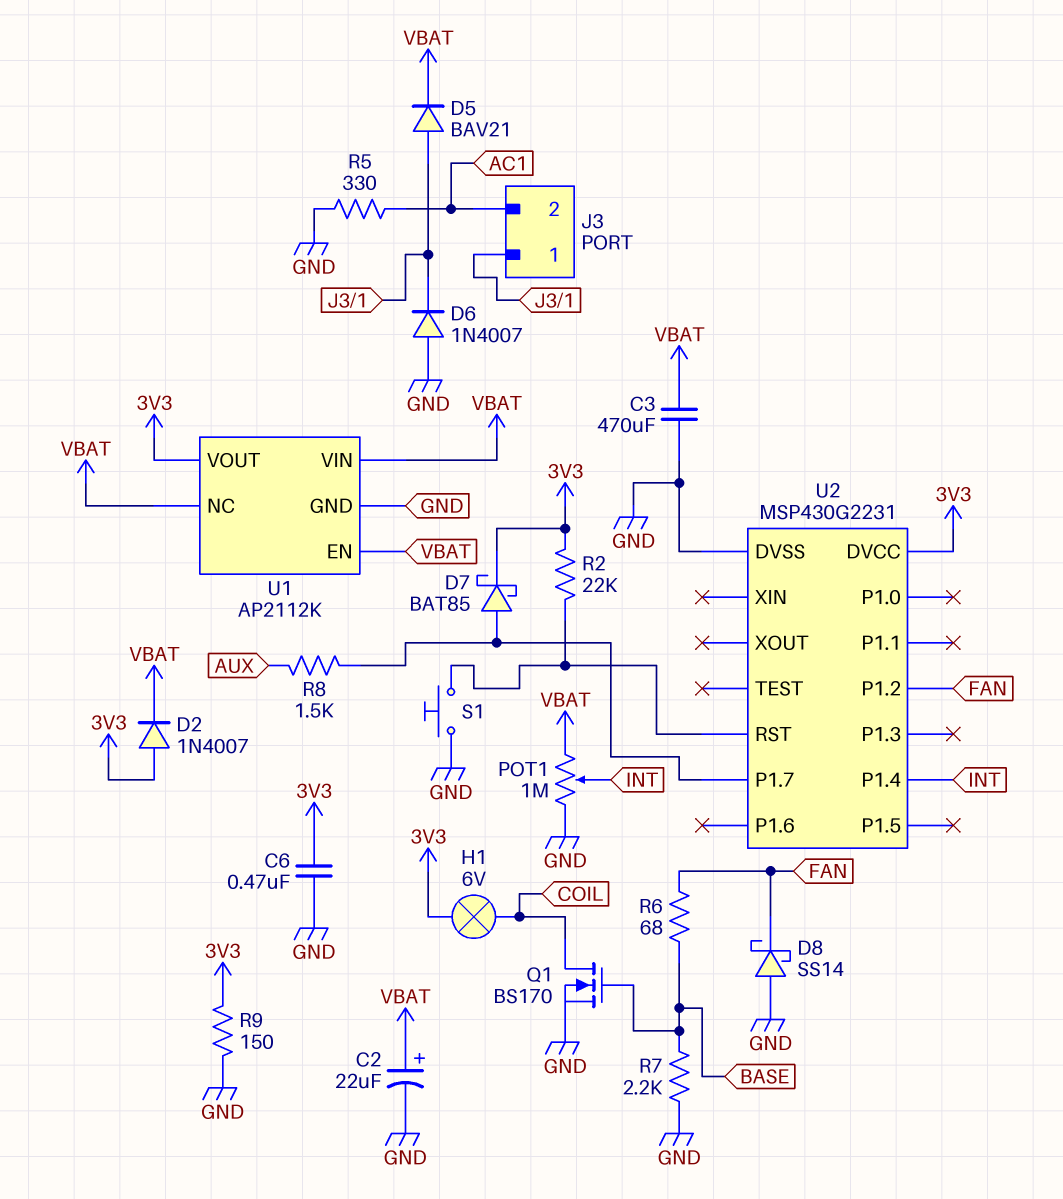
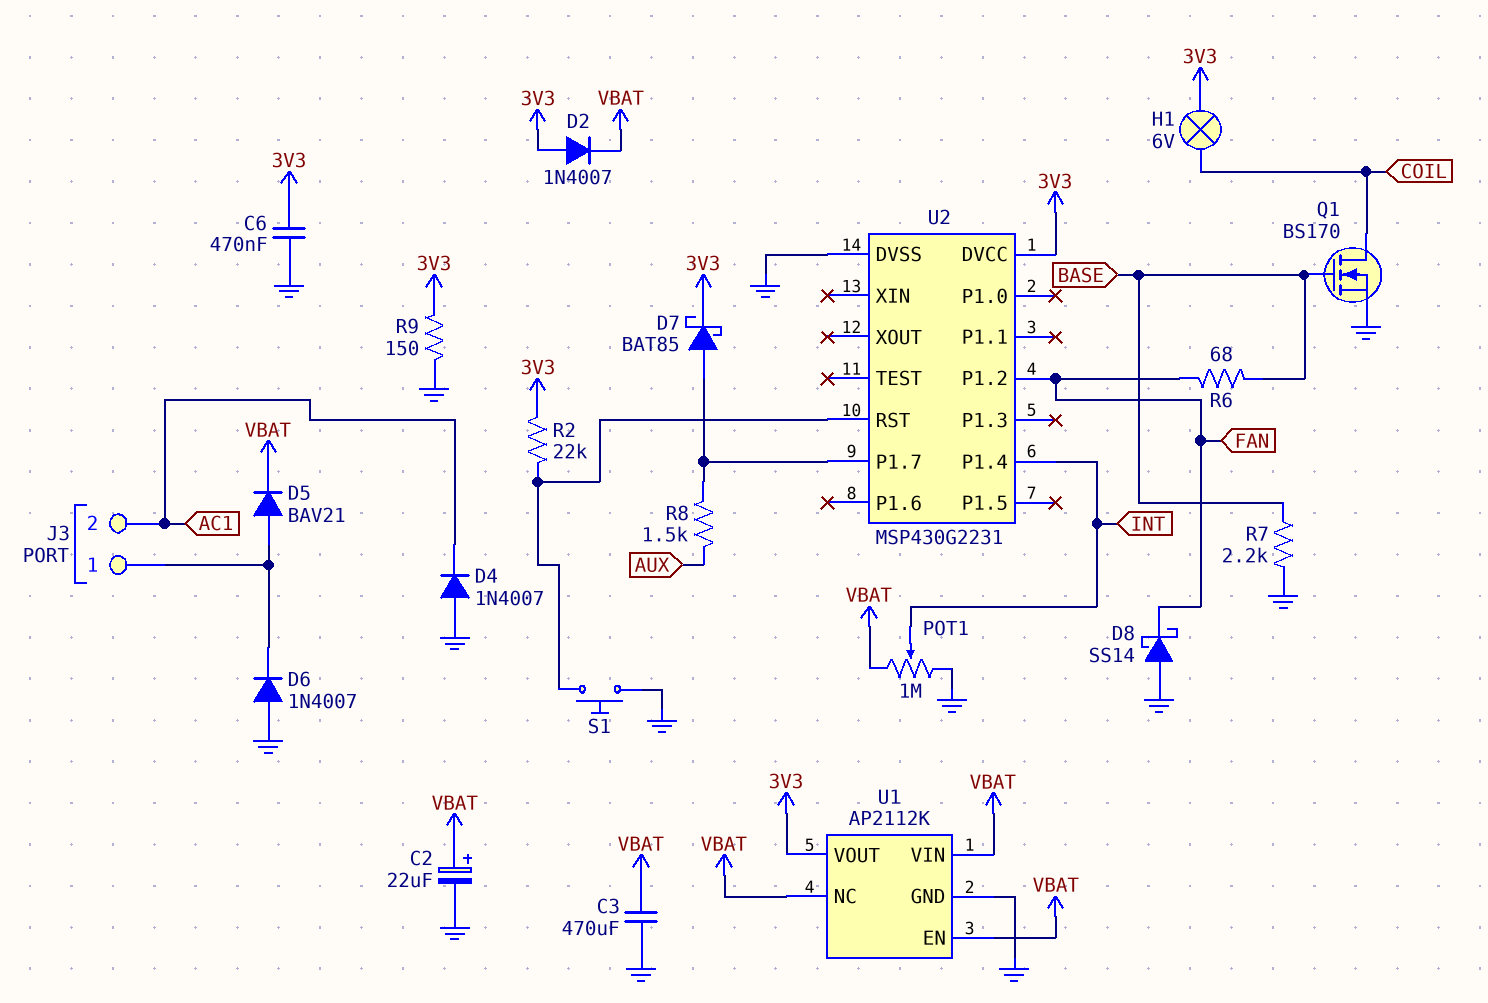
D4: none -> diode 1N4007 (A GND, K AC1)
R5: 330 (AC1, GND) -> none

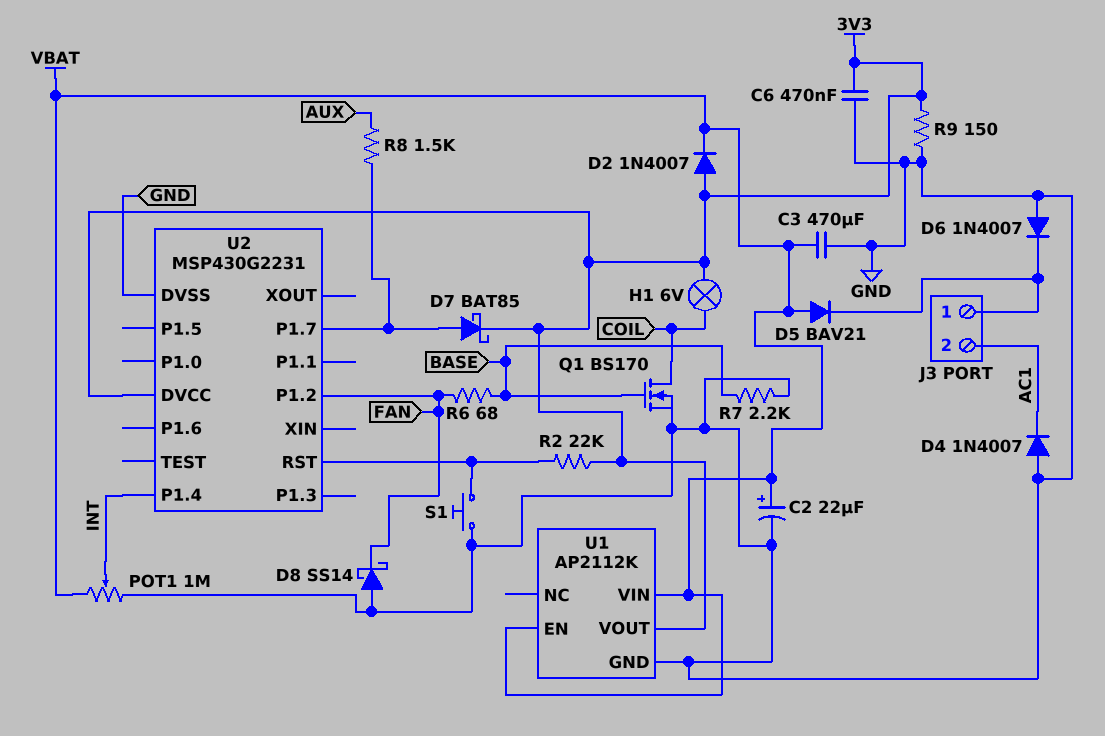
D5: diode BAV21 (A J3/1, K VBAT) -> diode BAV21 (A VBAT, K J3/1)
U1 pin NC: VBAT -> none

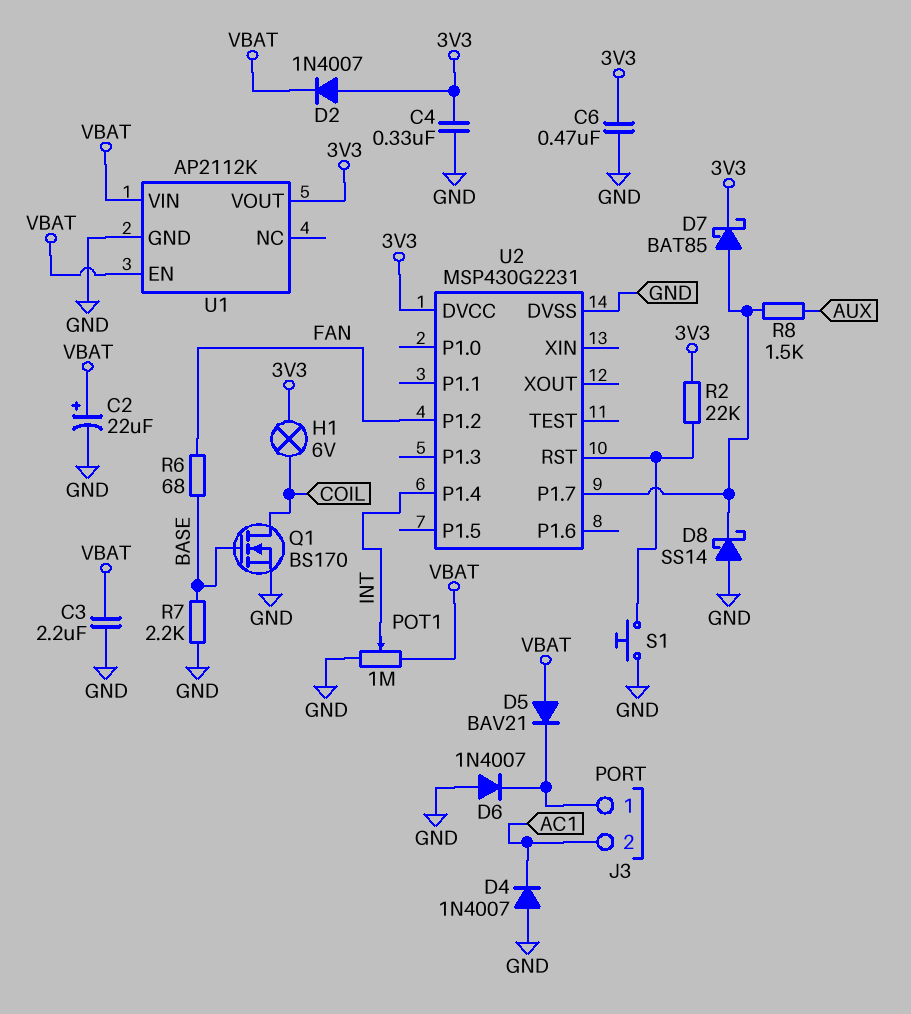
C3: 470uF (GND, VBAT) -> 2.2uF (GND, VBAT)
C4: none -> 330nF (3V3, GND)
D8: schottky SS14 (A GND, K FAN) -> schottky SS14 (A GND, K U2/P1.7)
R9: 150 (3V3, GND) -> none

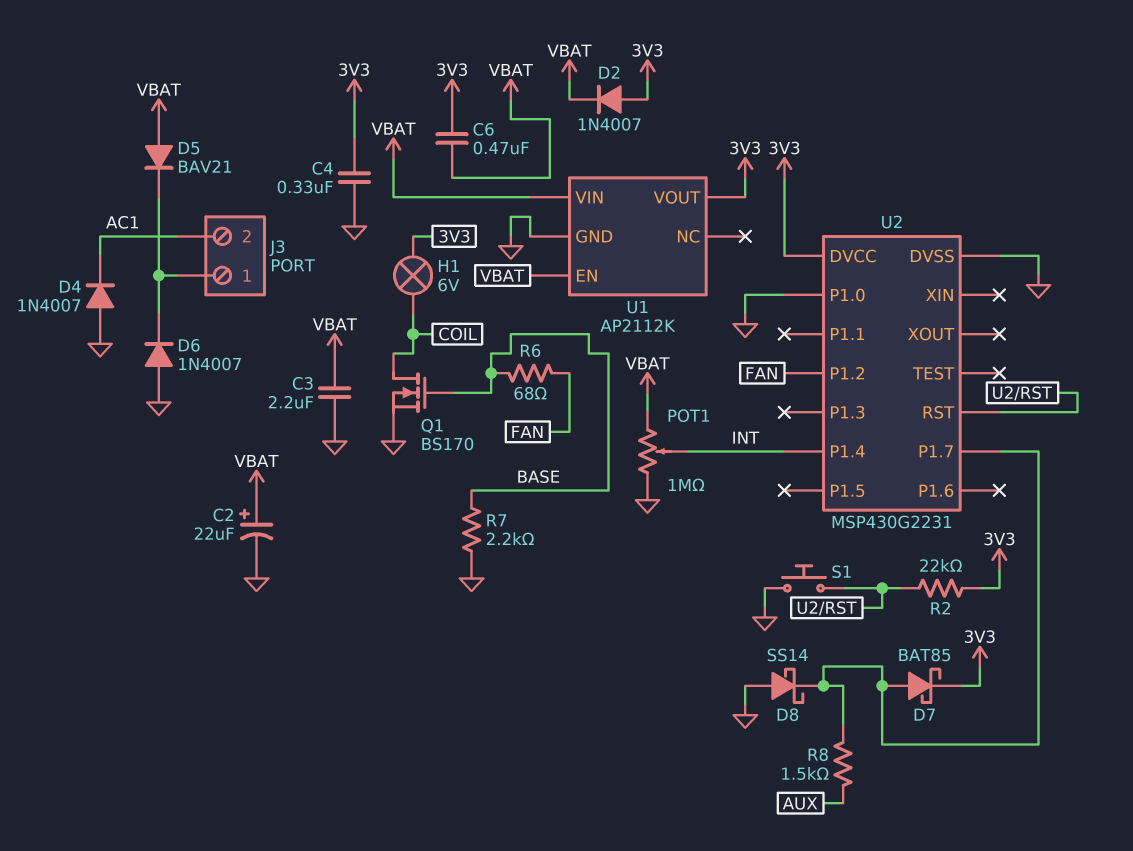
C6: 470nF (3V3, GND) -> 470nF (3V3, VBAT)
U2 pin P1.0: none -> GND

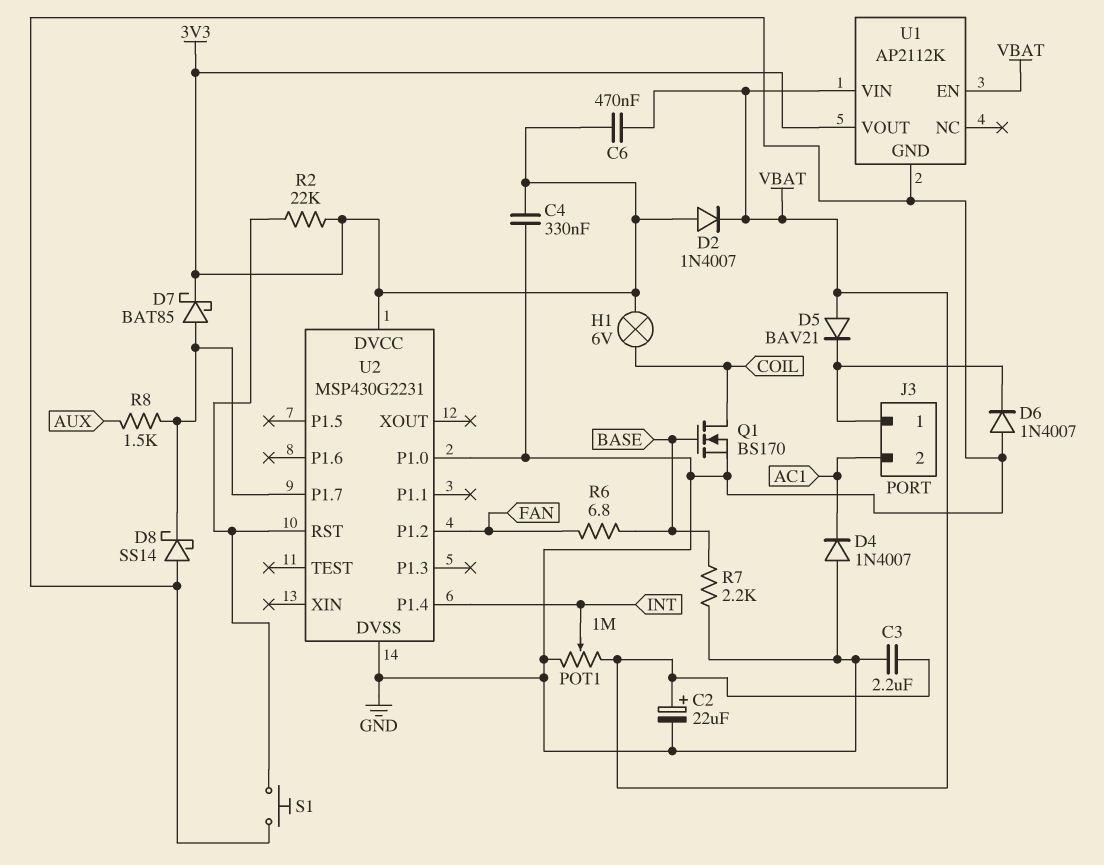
R6: 68 (BASE, FAN) -> 6.8 (BASE, FAN)

